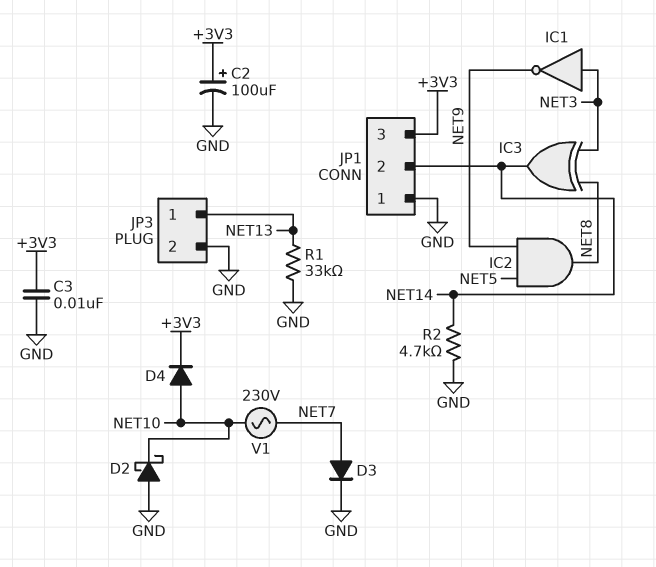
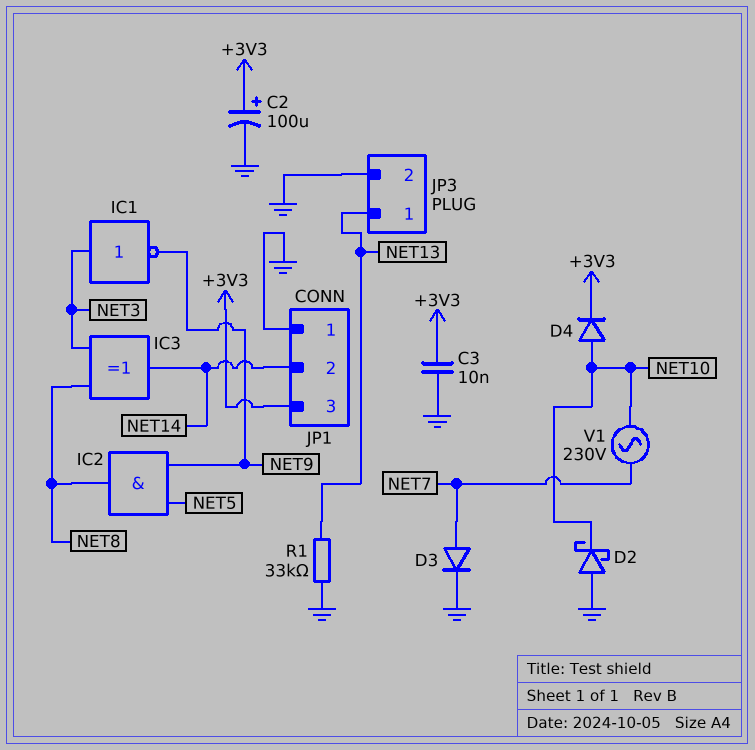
R2: 4.7k (GND, NET14) -> none

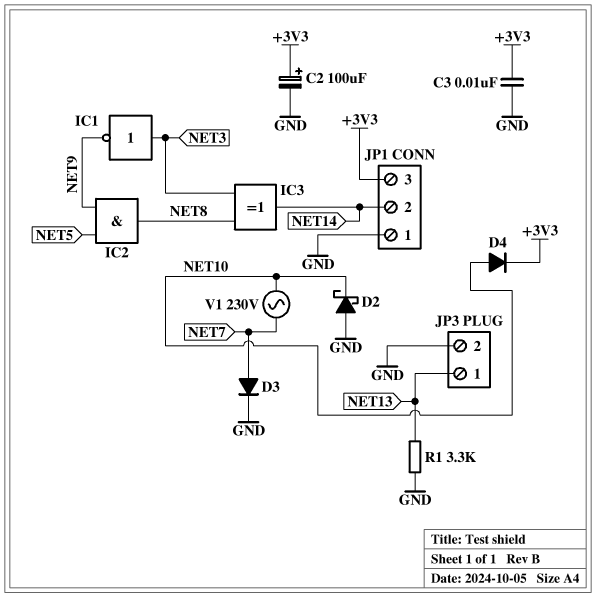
R1: 33k (GND, NET13) -> 3.3k (GND, NET13)

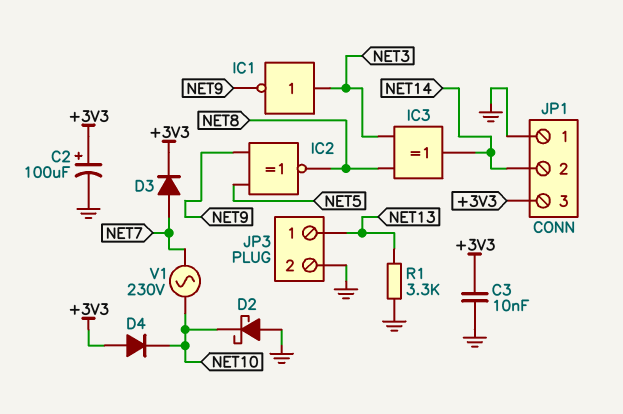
D3: diode (A NET7, K GND) -> diode (A NET7, K +3V3)
D4: diode (A NET10, K +3V3) -> diode (A +3V3, K NET10)
IC2: AND (in NET5, in NET9, out NET8) -> XNOR (in NET5, in NET9, out NET8)

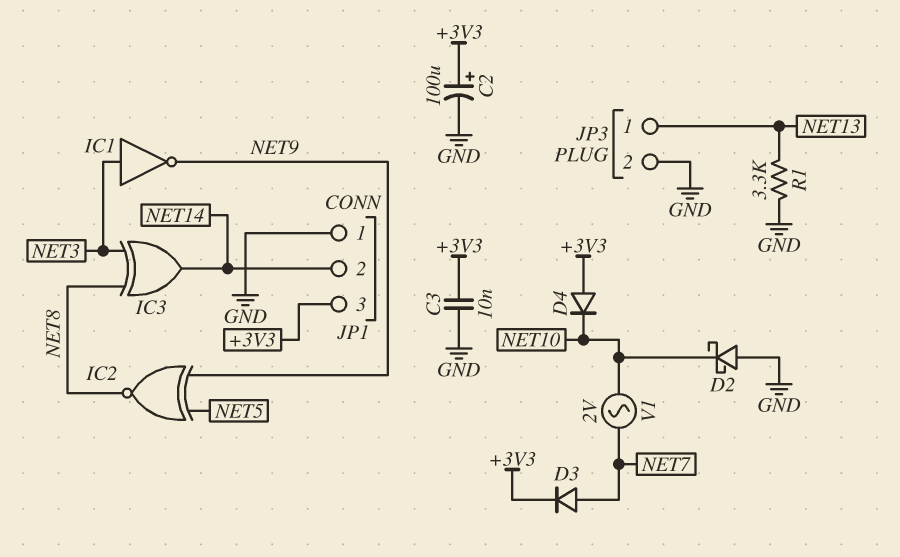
V1: AC 230V (NET7, NET10) -> AC 2V (NET7, NET10)

